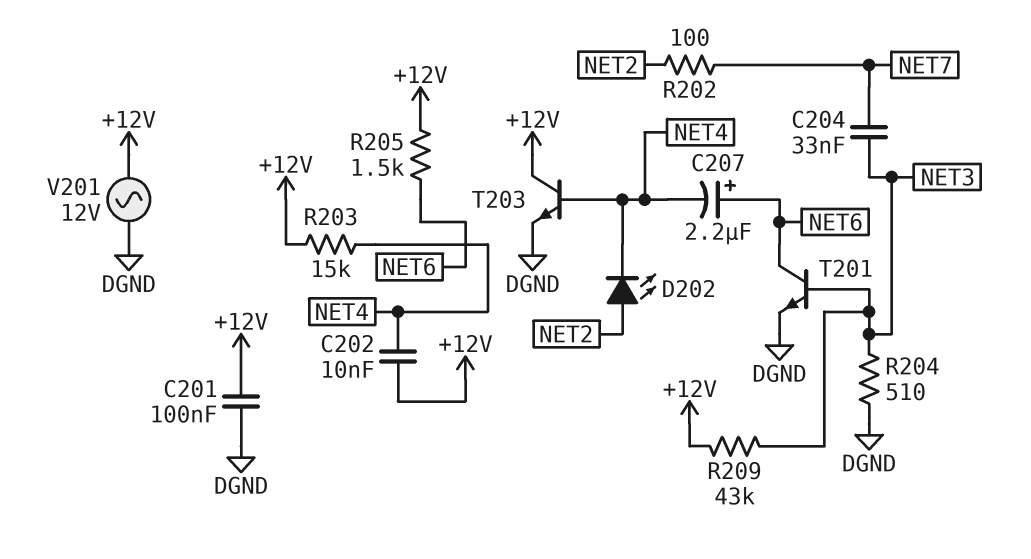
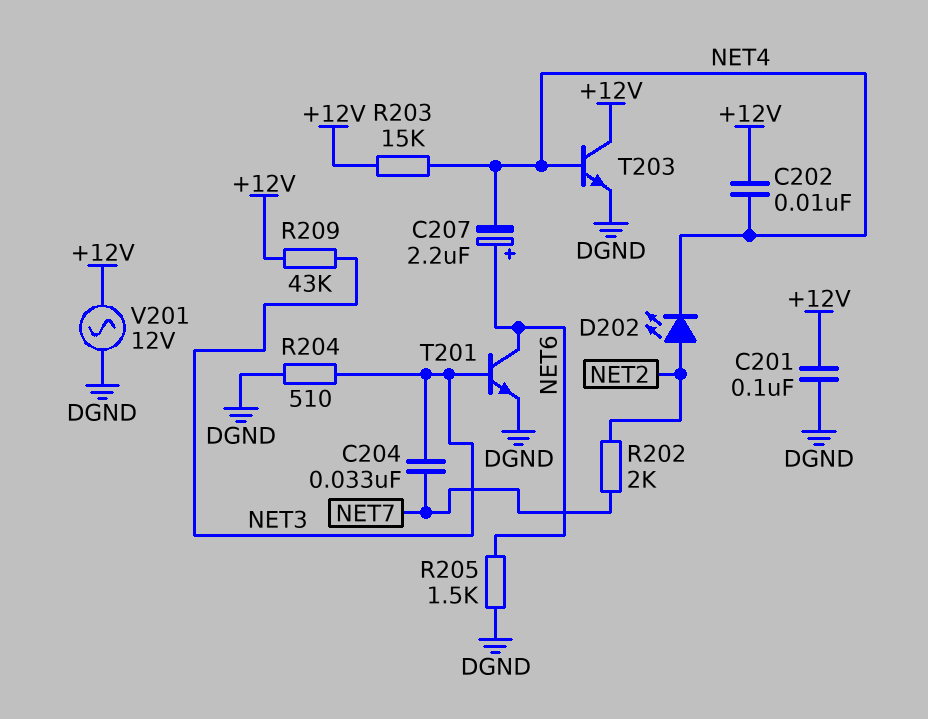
R202: 100 (NET2, NET7) -> 2k (NET2, NET7)
R205: 1.5k (+12V, NET6) -> 1.5k (DGND, NET6)

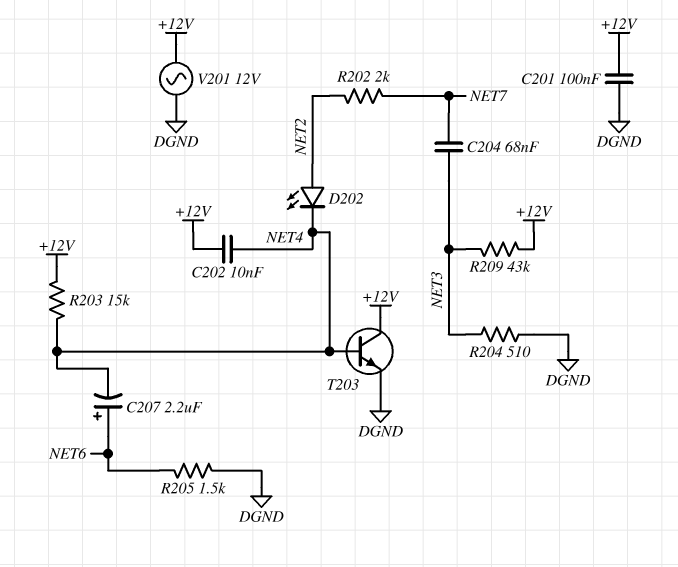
C204: 33nF (NET3, NET7) -> 68nF (NET3, NET7)
T201: NPN (B NET3, C NET6, E DGND) -> none

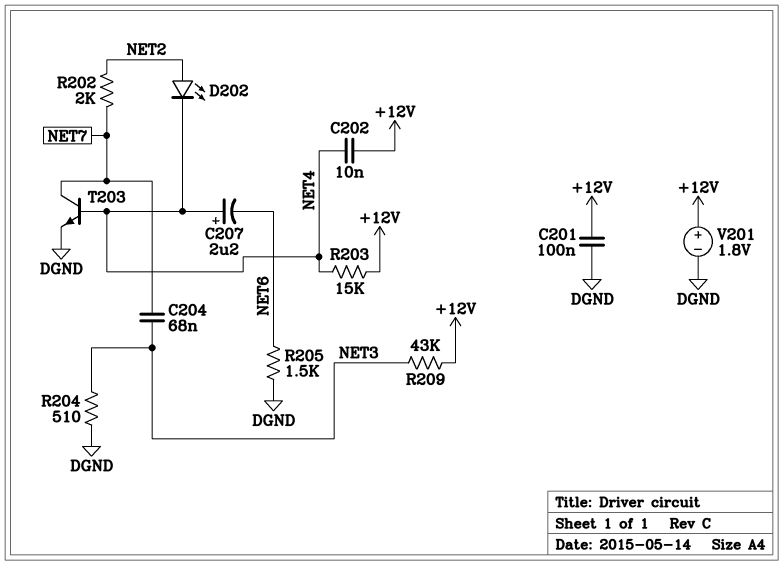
C207: 2.2uF (plus NET6, minus NET4) -> 2.2uF (plus NET4, minus NET6)
T203: NPN (B NET4, C +12V, E DGND) -> NPN (B NET4, C NET7, E DGND)
V201: AC 12V (+12V, DGND) -> 1.8V (plus +12V, minus DGND)

